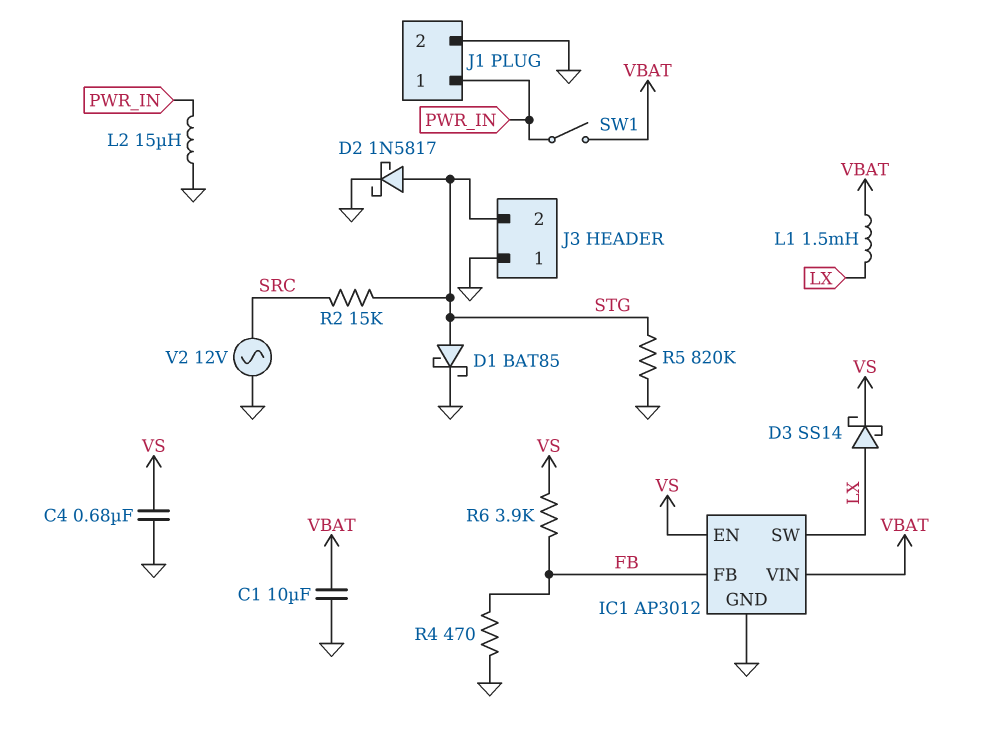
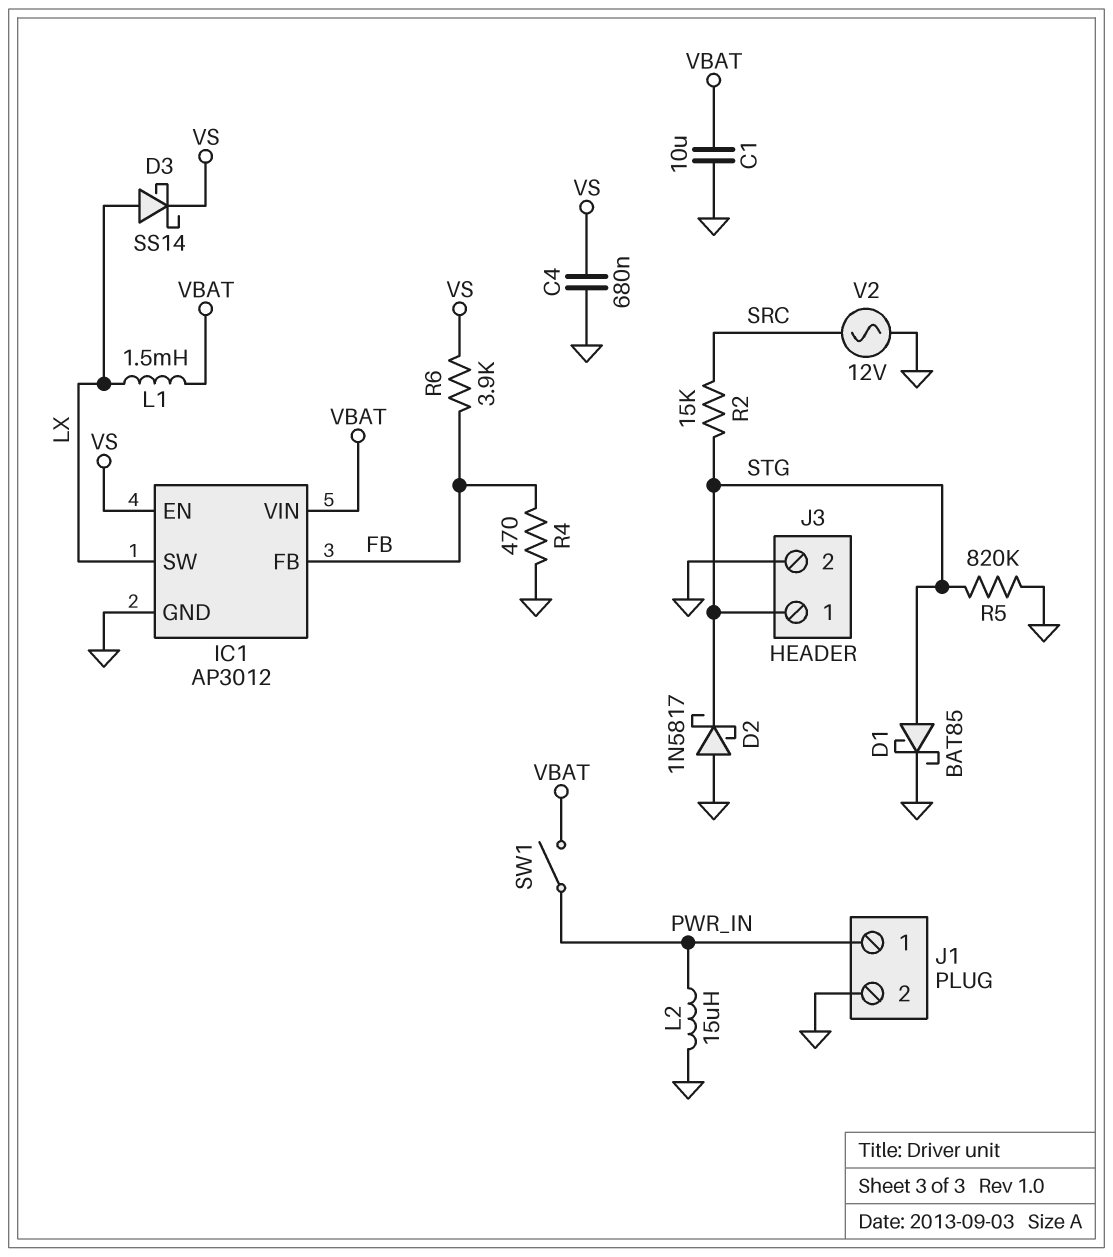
D2: schottky 1N5817 (A STG, K GND) -> schottky 1N5817 (A GND, K STG)
J3 pin 1: GND -> STG
J3 pin 2: STG -> GND

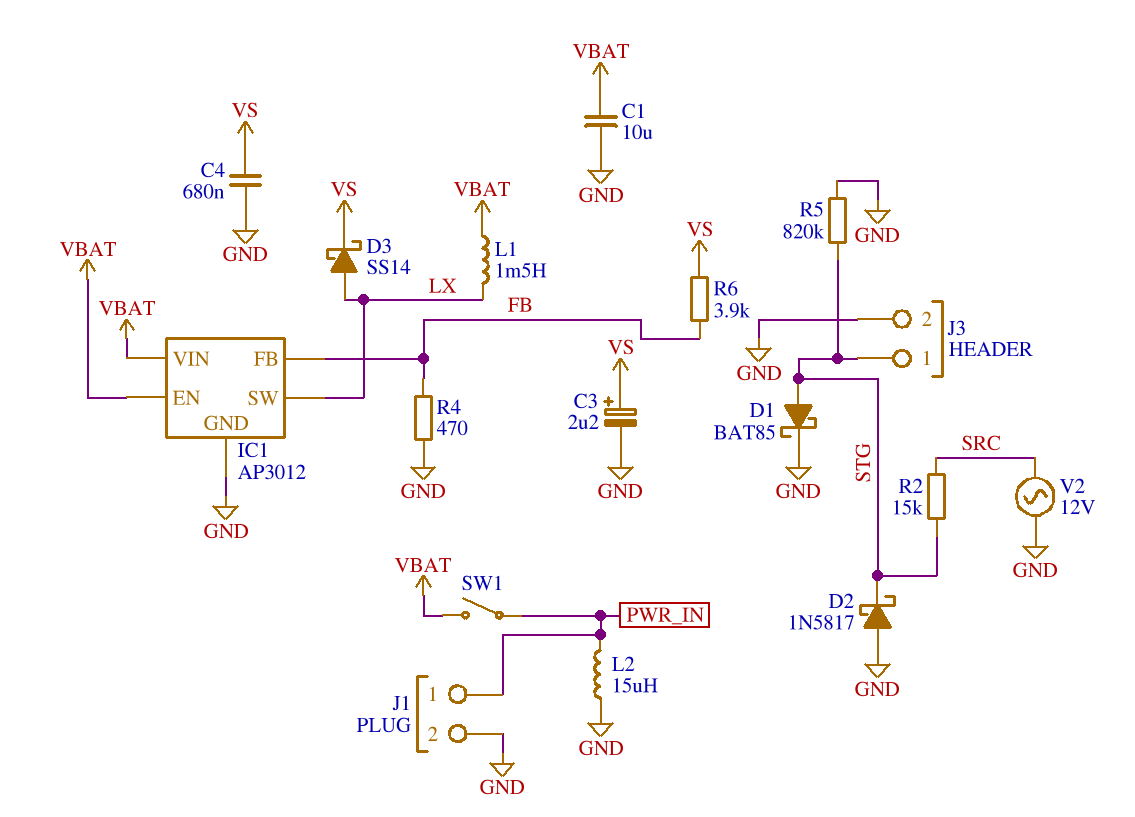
C3: none -> 2.2uF (plus VS, minus GND)
IC1 pin EN: VS -> VBAT

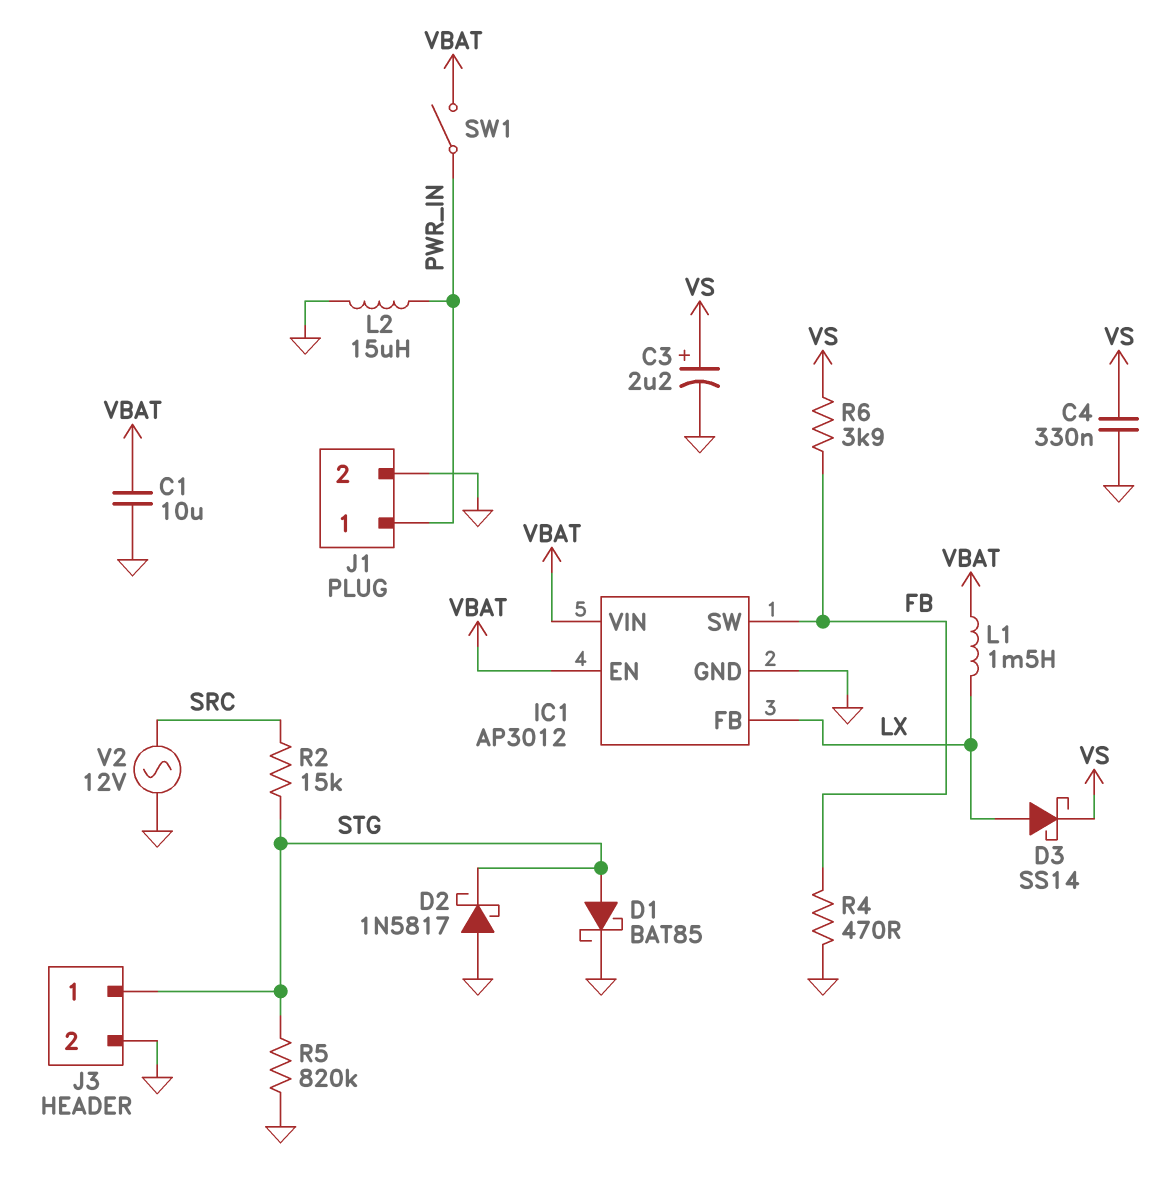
C4: 680nF (GND, VS) -> 330nF (GND, VS)
IC1 pin FB: FB -> LX
IC1 pin SW: LX -> FB

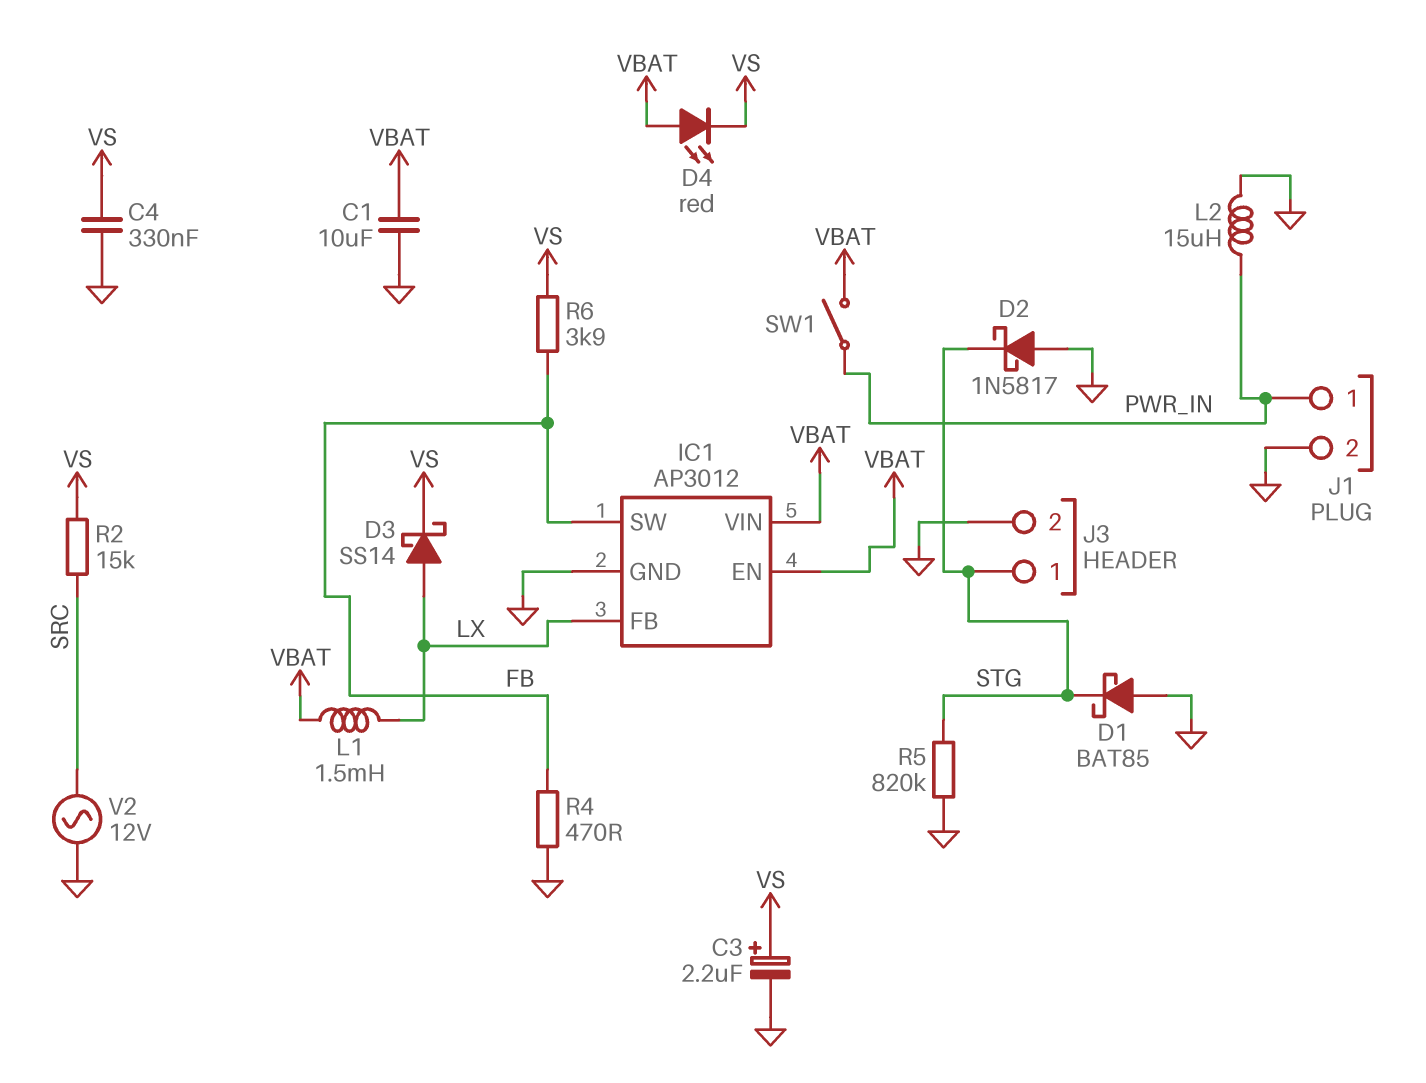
D1: schottky BAT85 (A STG, K GND) -> schottky BAT85 (A GND, K STG)
D4: none -> LED red (A VBAT, K VS)
R2: 15k (SRC, STG) -> 15k (SRC, VS)

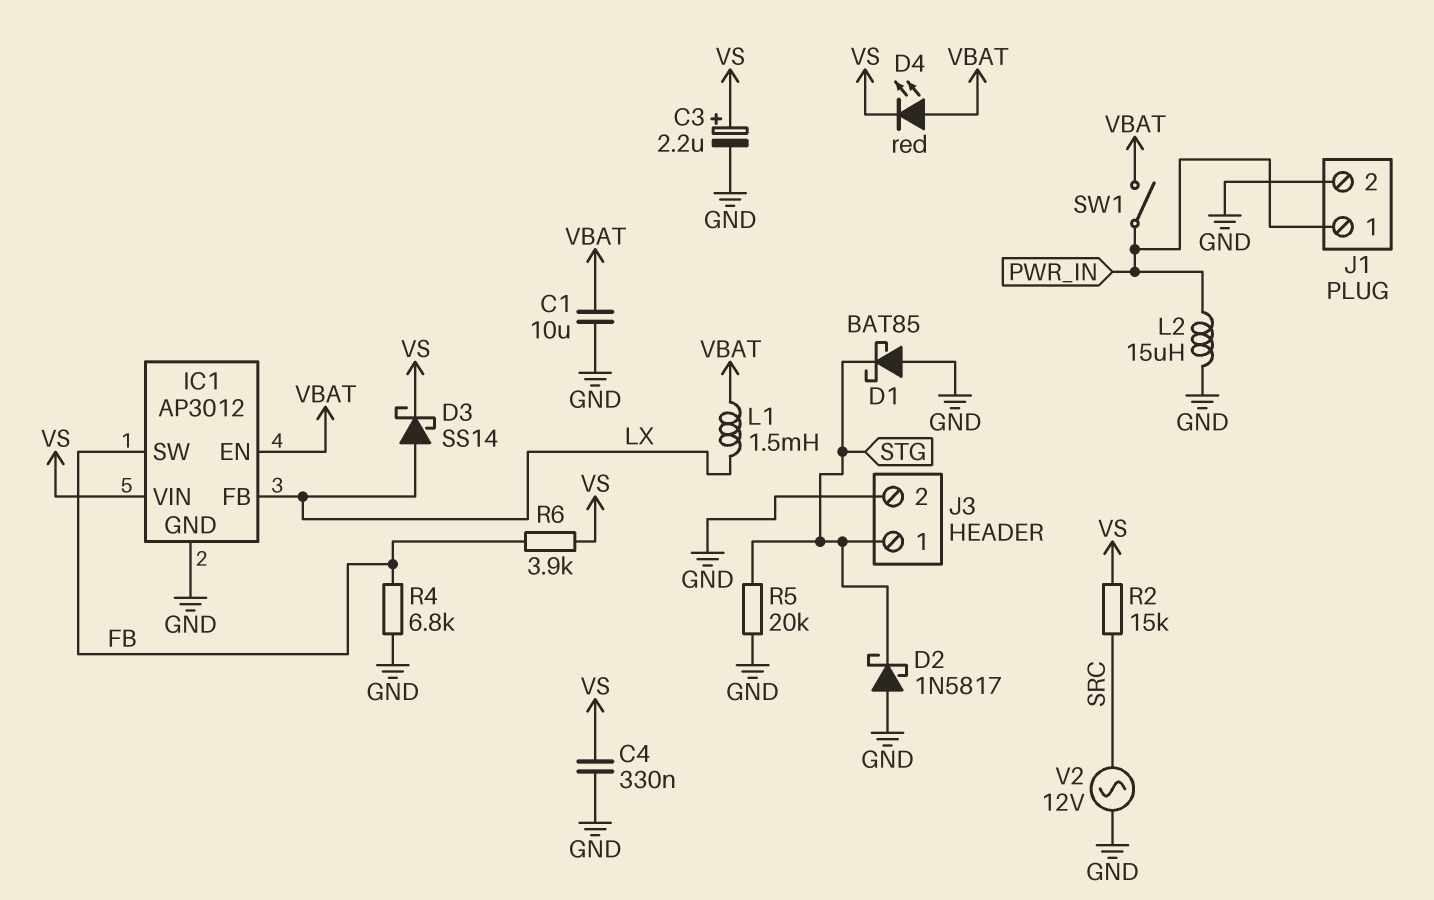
IC1 pin VIN: VBAT -> VS
R4: 470 (FB, GND) -> 6.8k (FB, GND)
R5: 820k (GND, STG) -> 20k (GND, STG)

